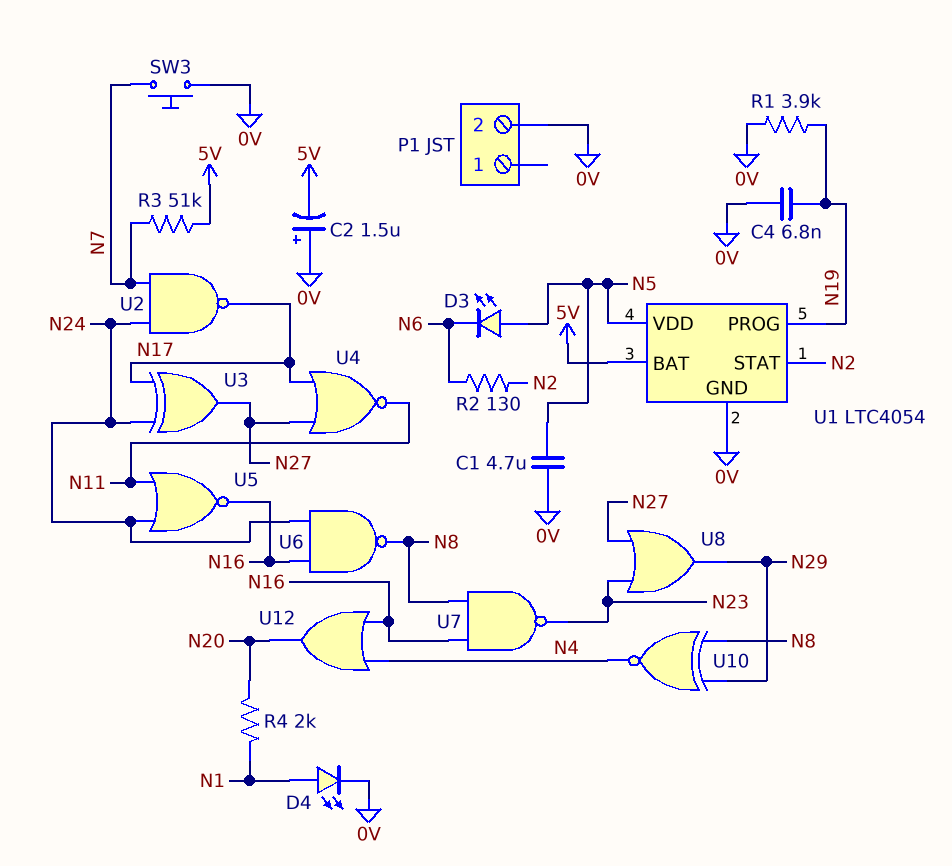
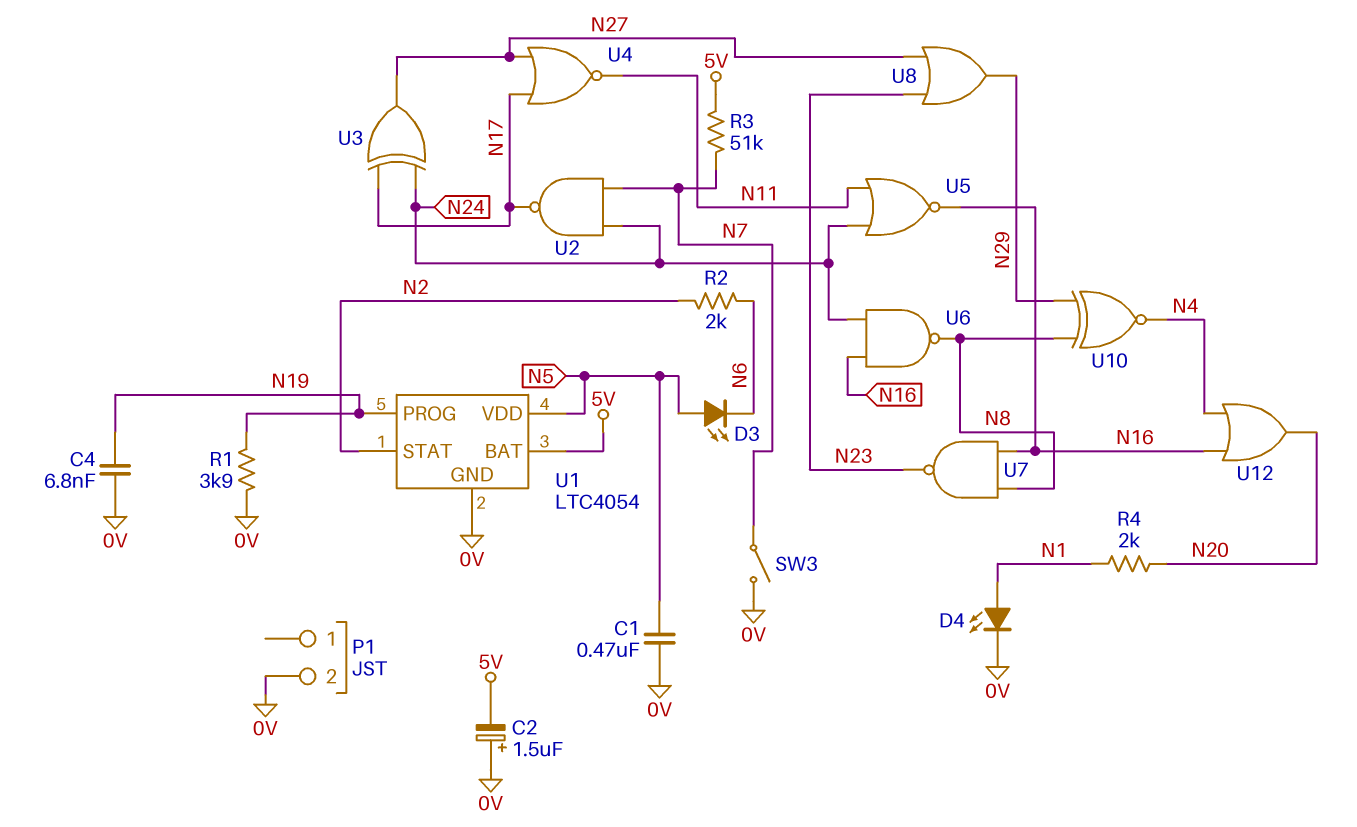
C1: 4.7uF (0V, N5) -> 470nF (0V, N5)
R2: 130 (N2, N6) -> 2k (N2, N6)
SW3: button (0V, N7) -> switch (0V, N7)

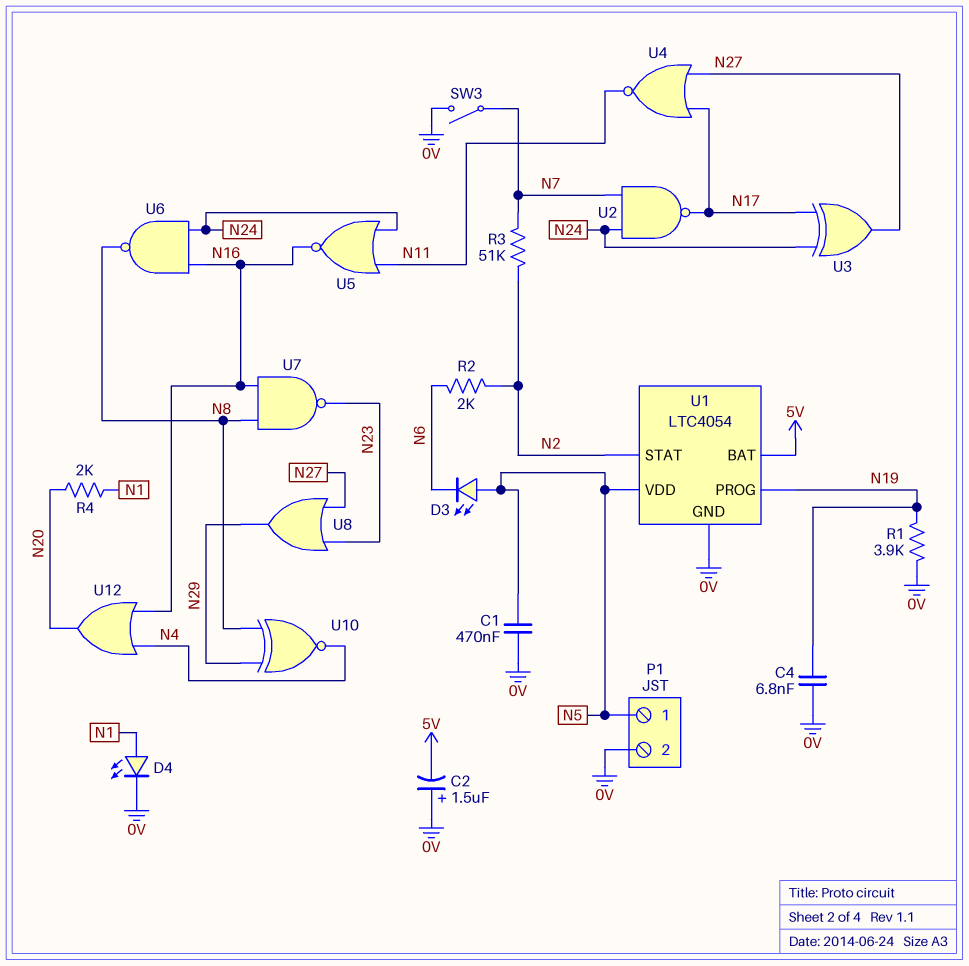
P1 pin 1: none -> N5
R3: 51k (5V, N7) -> 51k (N2, N7)

